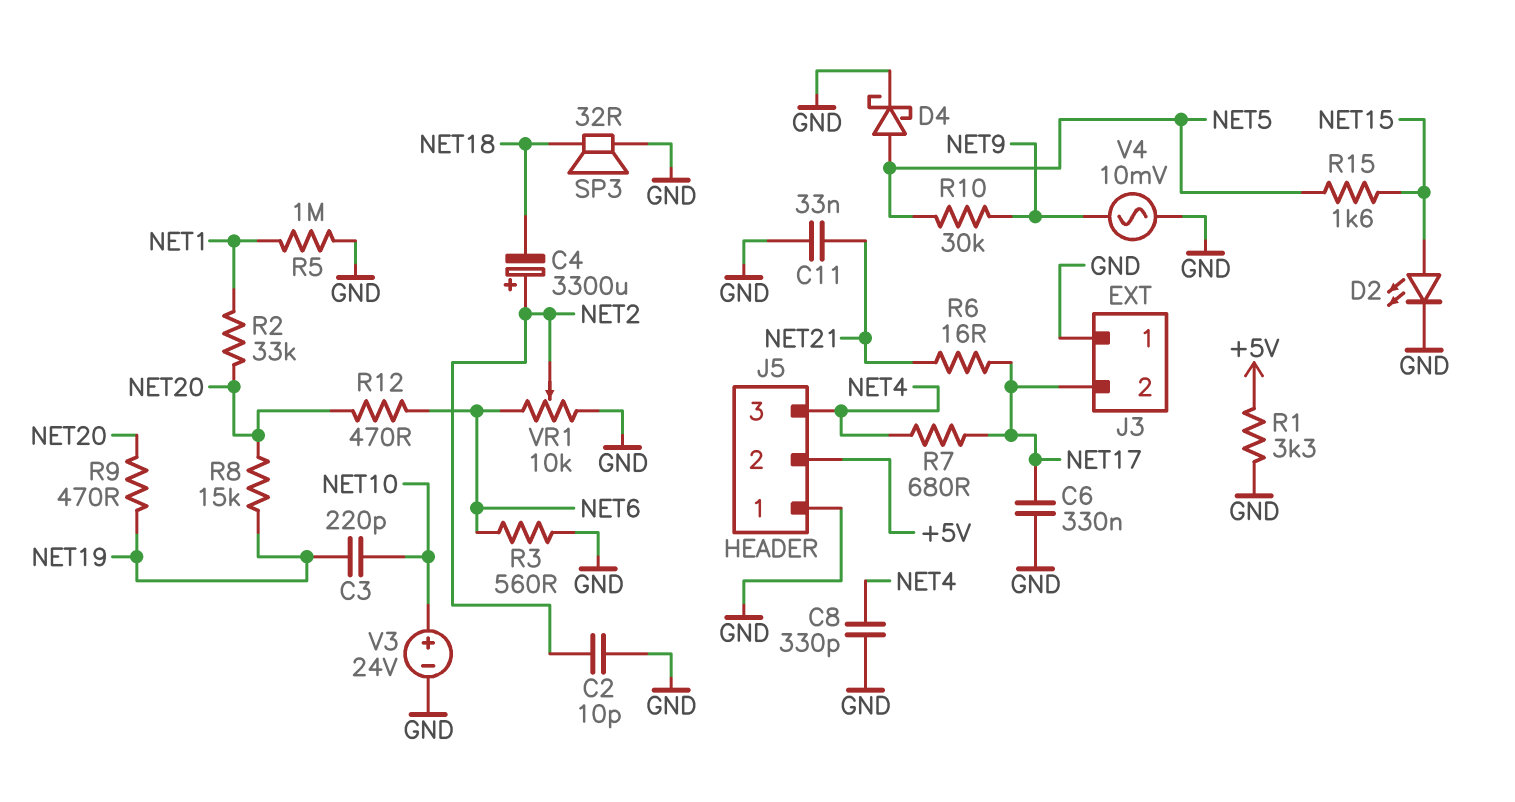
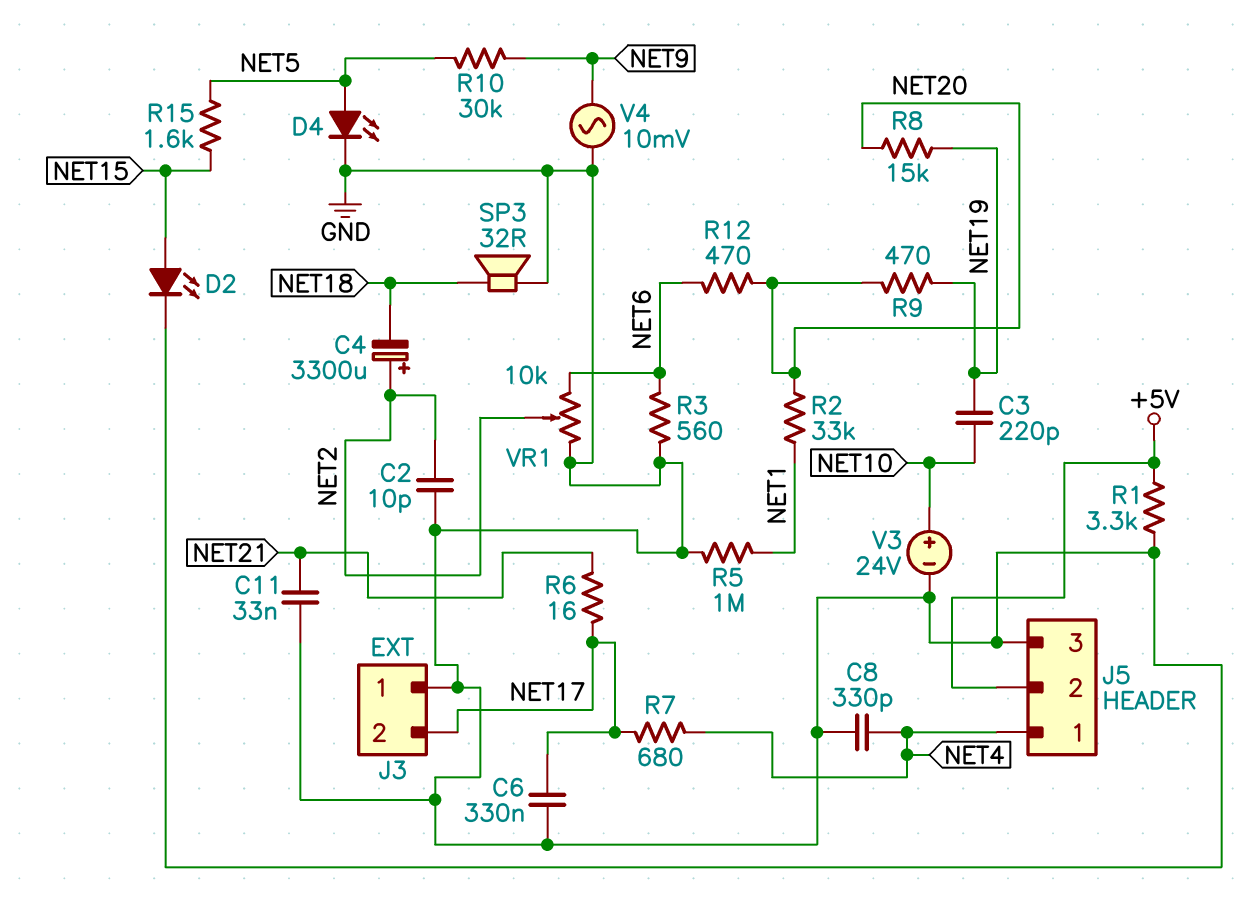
D4: schottky (A NET5, K GND) -> LED (A NET5, K GND)
J5 pin 1: GND -> NET4
J5 pin 3: NET4 -> GND

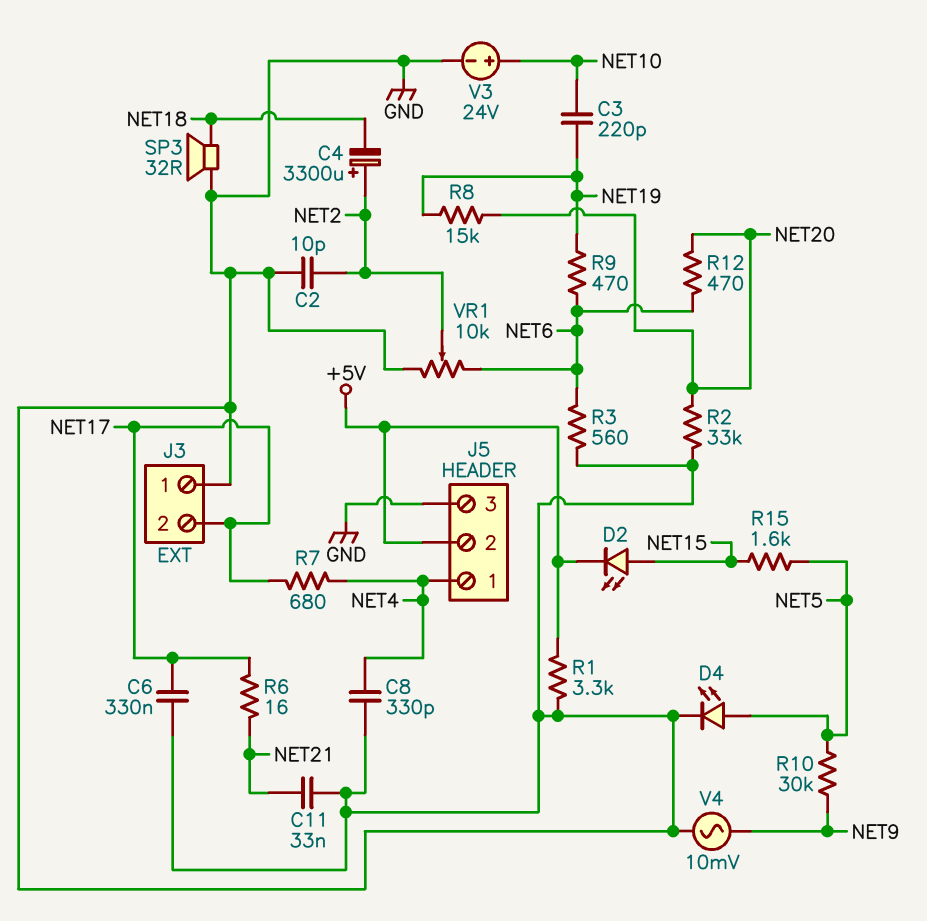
D2: LED (A NET15, K GND) -> LED (A NET15, K +5V)
R2: 33k (NET1, NET20) -> 33k (GND, NET20)
R5: 1M (GND, NET1) -> none
R9: 470 (NET19, NET20) -> 470 (NET6, NET19)

